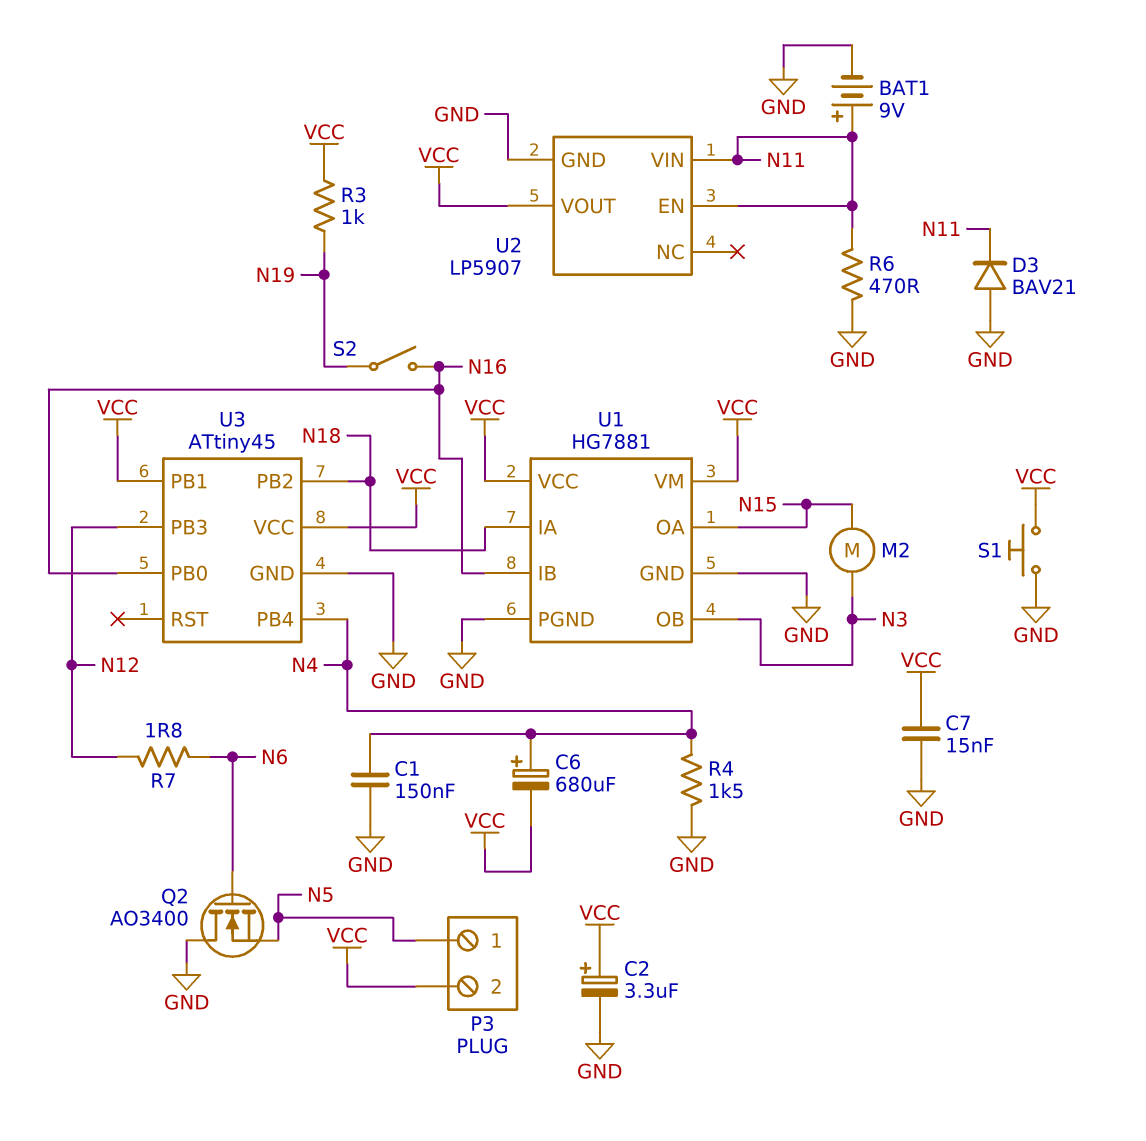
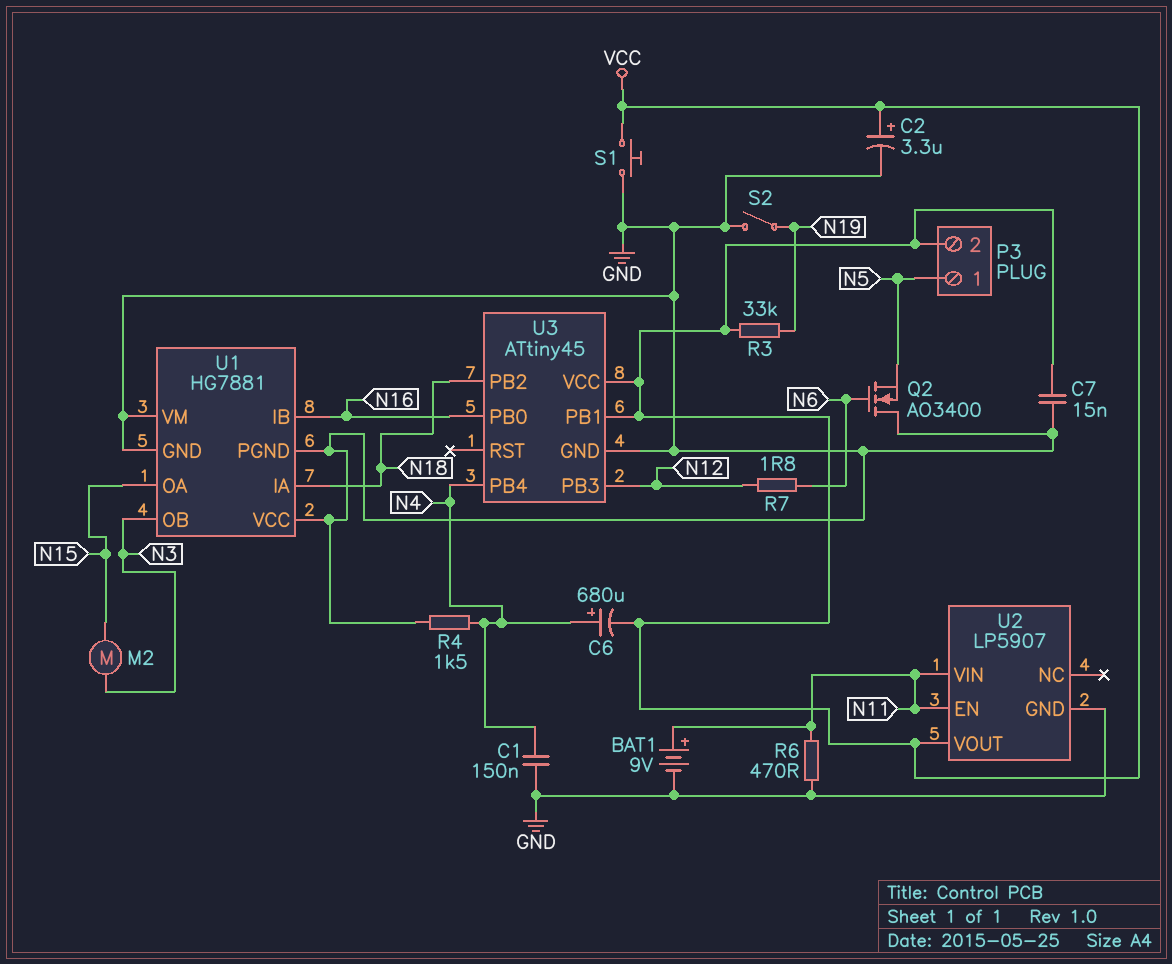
D3: diode BAV21 (A GND, K N11) -> none
R3: 1k (N19, VCC) -> 33k (N19, VCC)
S2: switch (N16, N19) -> switch (GND, N19)
U1 pin VCC: VCC -> GND
U1 pin VM: VCC -> GND

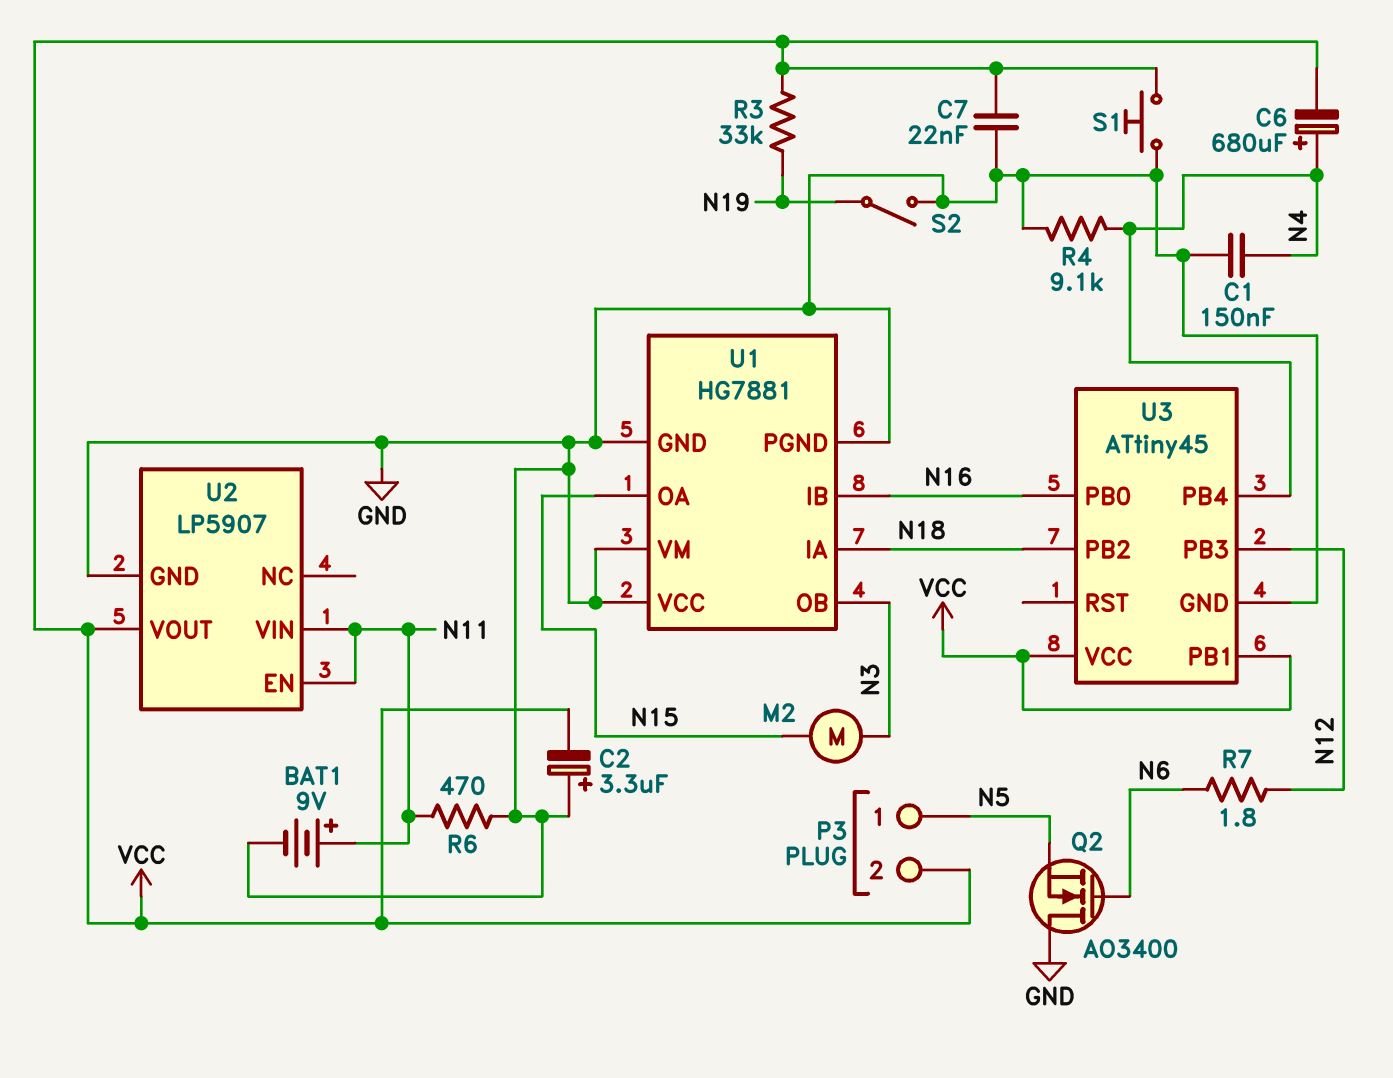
C2: 3.3uF (plus VCC, minus GND) -> 3.3uF (plus GND, minus VCC)
C7: 15nF (GND, VCC) -> 22nF (GND, VCC)
R4: 1.5k (GND, N4) -> 9.1k (GND, N4)

